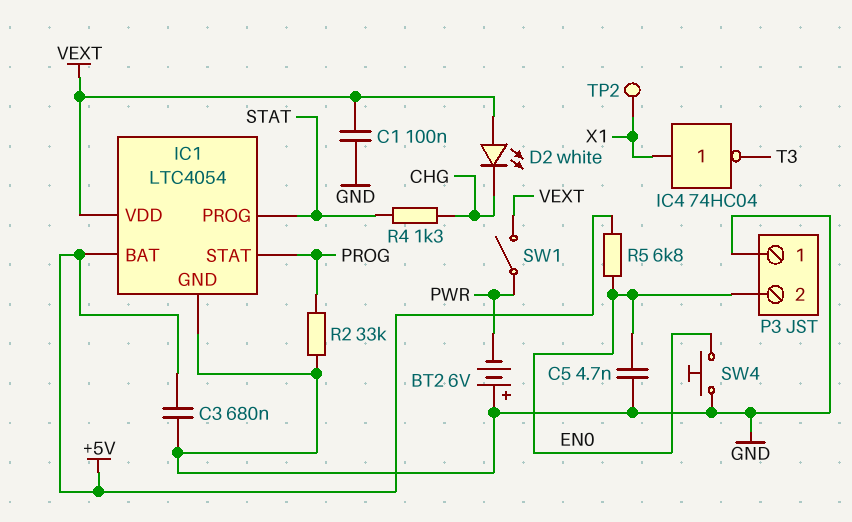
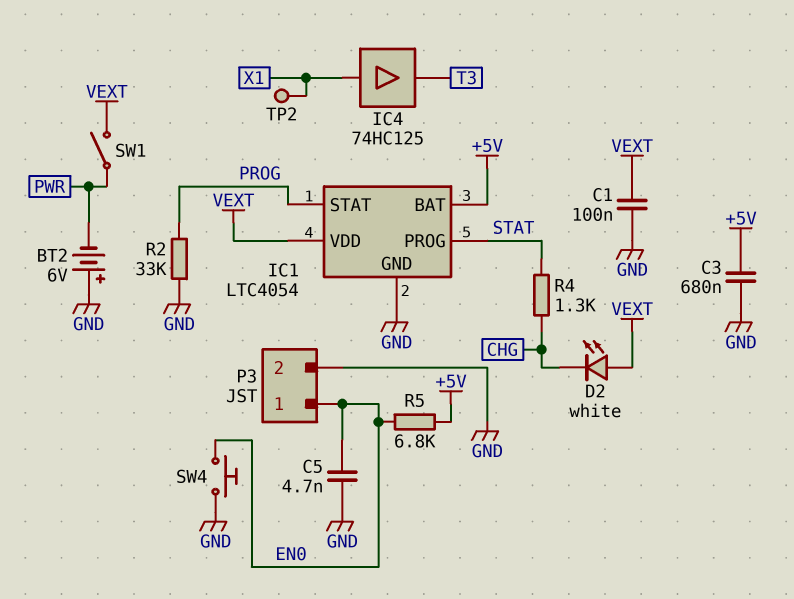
IC4: NOT 74HC04 (in X1, out T3) -> buffer 74HC125 (in X1, out T3)
P3 pin 1: GND -> EN0
P3 pin 2: EN0 -> GND

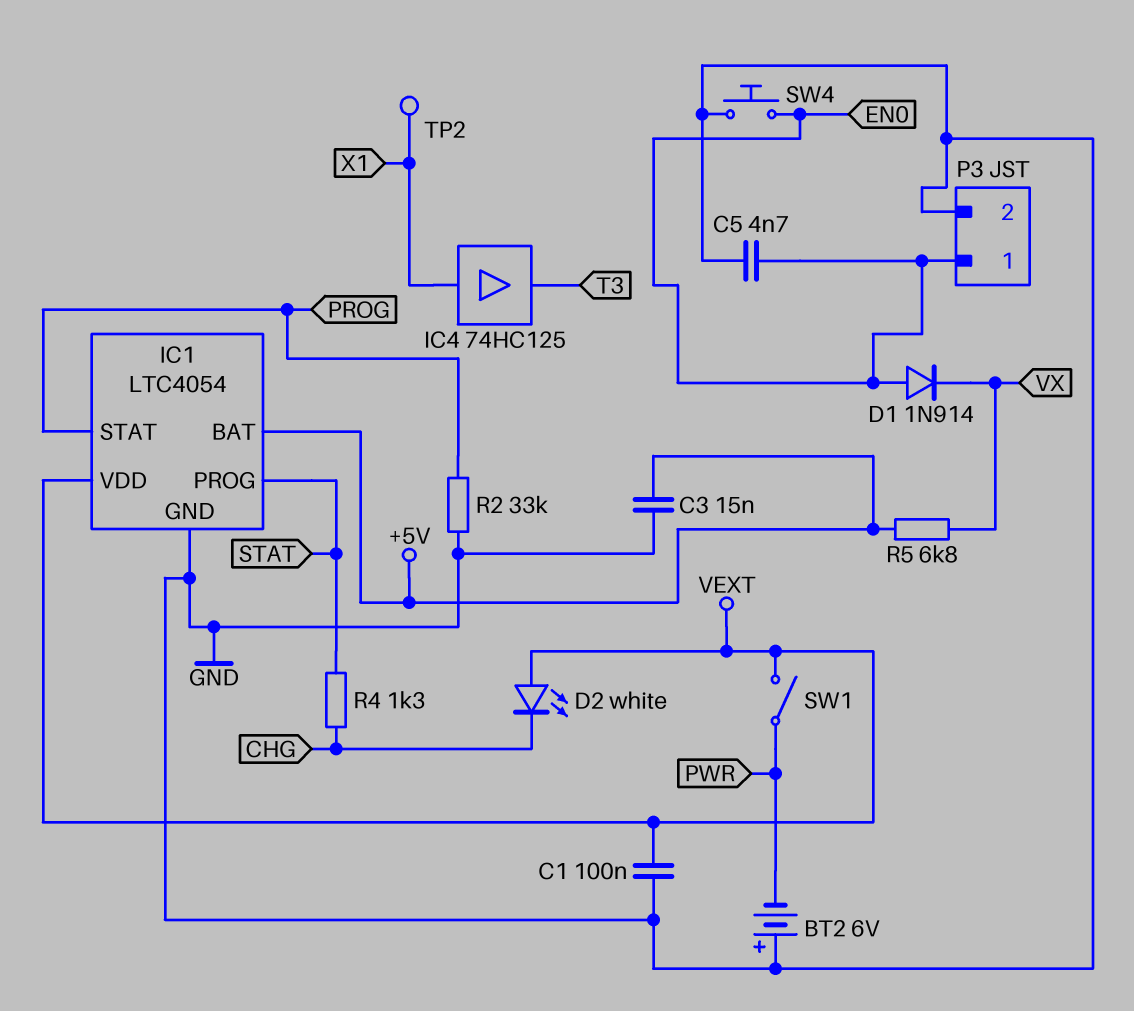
C3: 680nF (+5V, GND) -> 15nF (+5V, GND)
D1: none -> diode 1N914 (A EN0, K VX)
R5: 6.8k (+5V, EN0) -> 6.8k (+5V, VX)

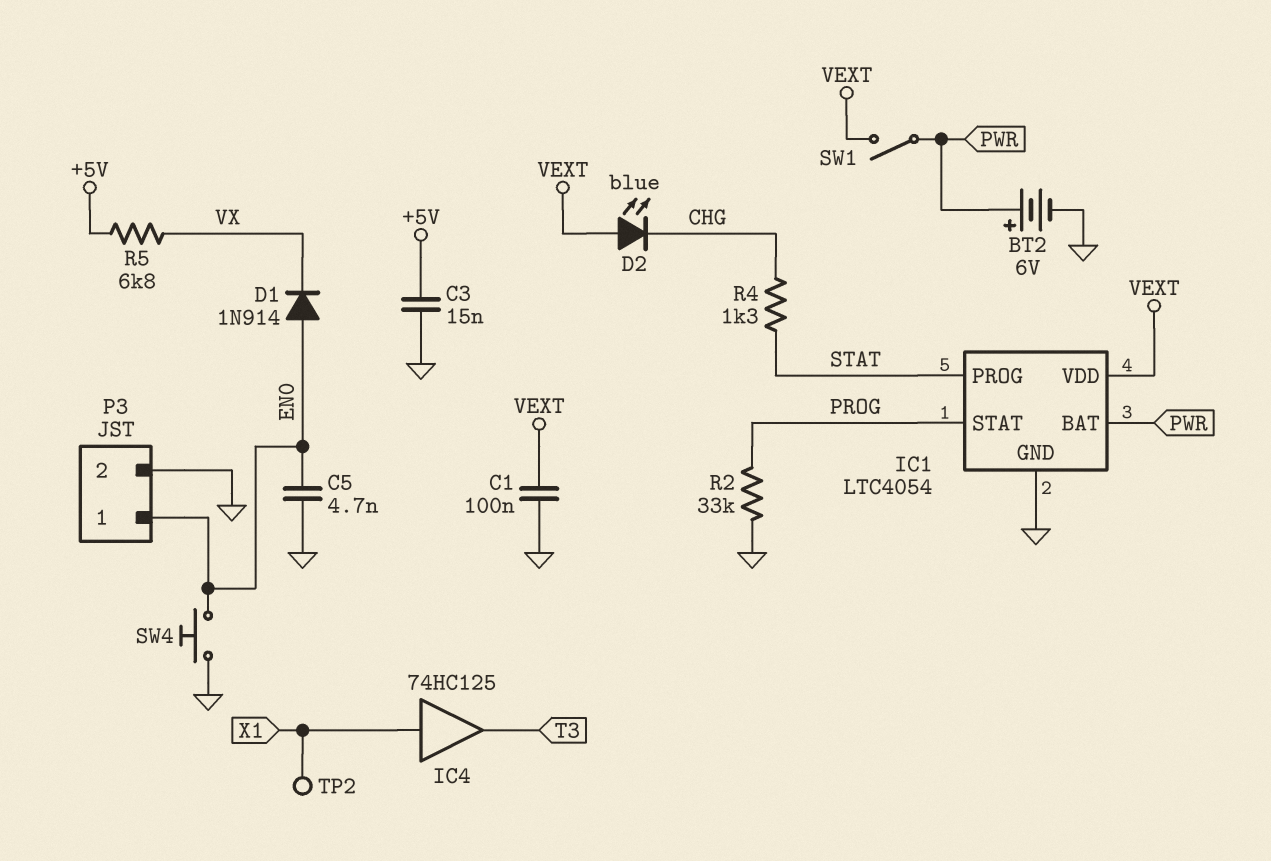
BT2: 6V (plus GND, minus PWR) -> 6V (plus PWR, minus GND)
D2: LED white (A VEXT, K CHG) -> LED blue (A VEXT, K CHG)
IC1 pin BAT: +5V -> PWR

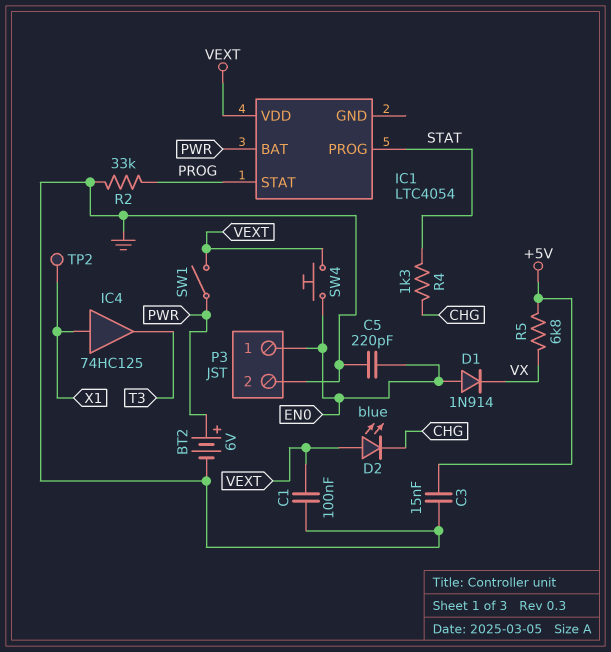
C5: 4.7nF (EN0, GND) -> 220pF (EN0, GND)
IC1 pin GND: GND -> none
SW4: button (EN0, GND) -> button (EN0, VEXT)

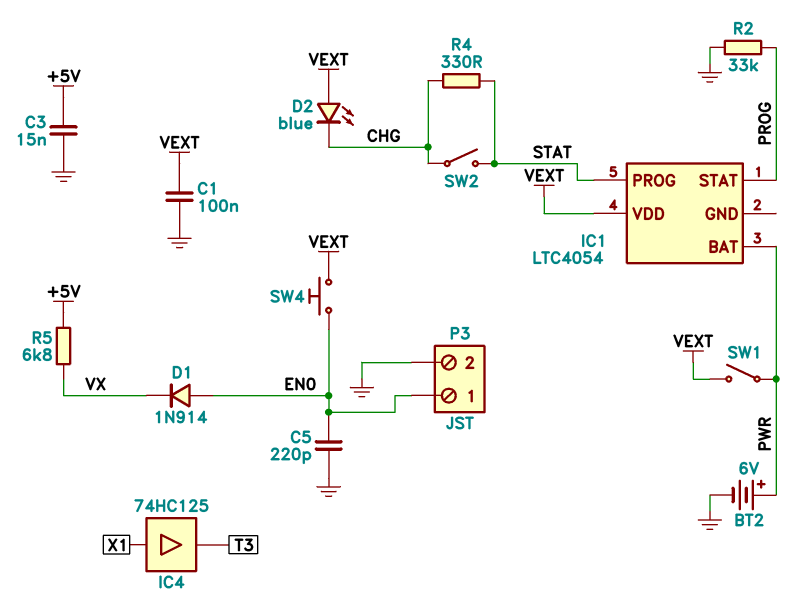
R4: 1.3k (CHG, STAT) -> 330 (CHG, STAT)
SW2: none -> switch (CHG, STAT)
TP2: test point (X1) -> none

